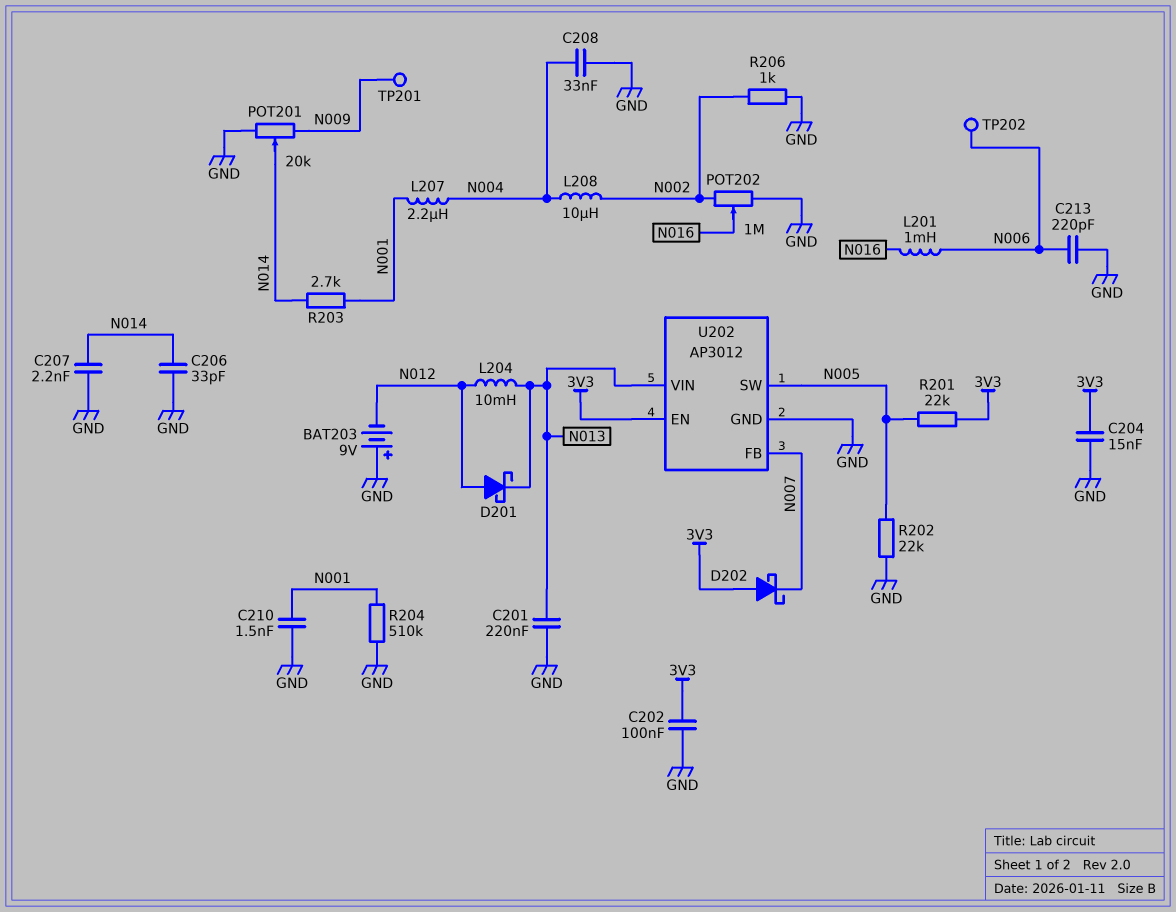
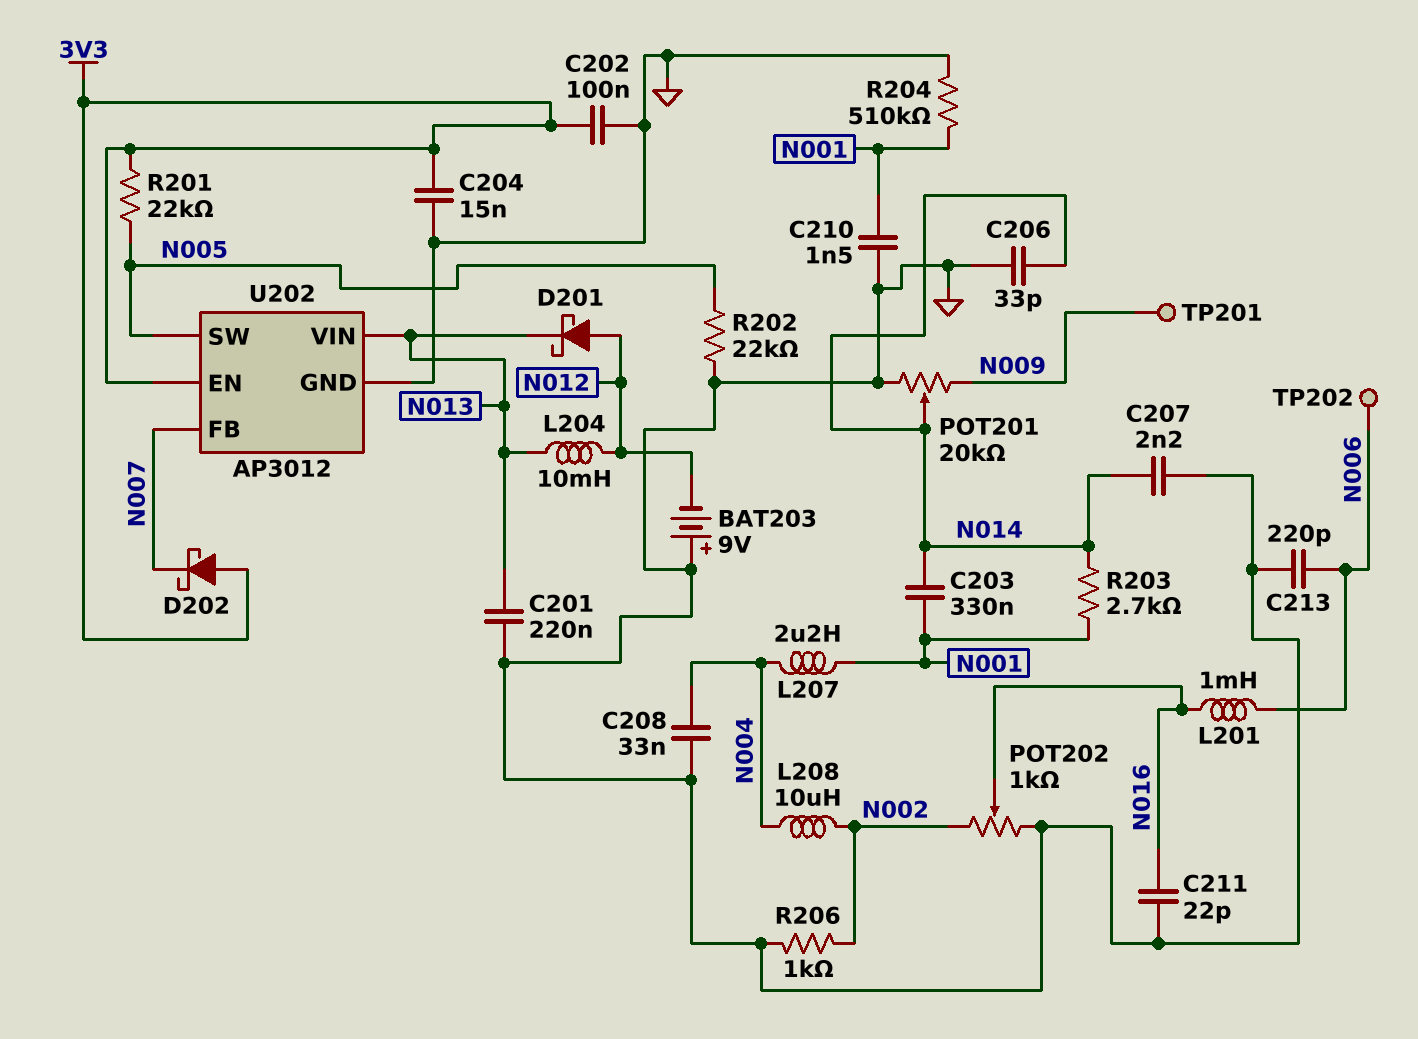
C203: none -> 330nF (N001, N014)
C211: none -> 22pF (GND, N016)
POT202: 1M (GND, N002, wiper N016) -> 1k (GND, N002, wiper N016)

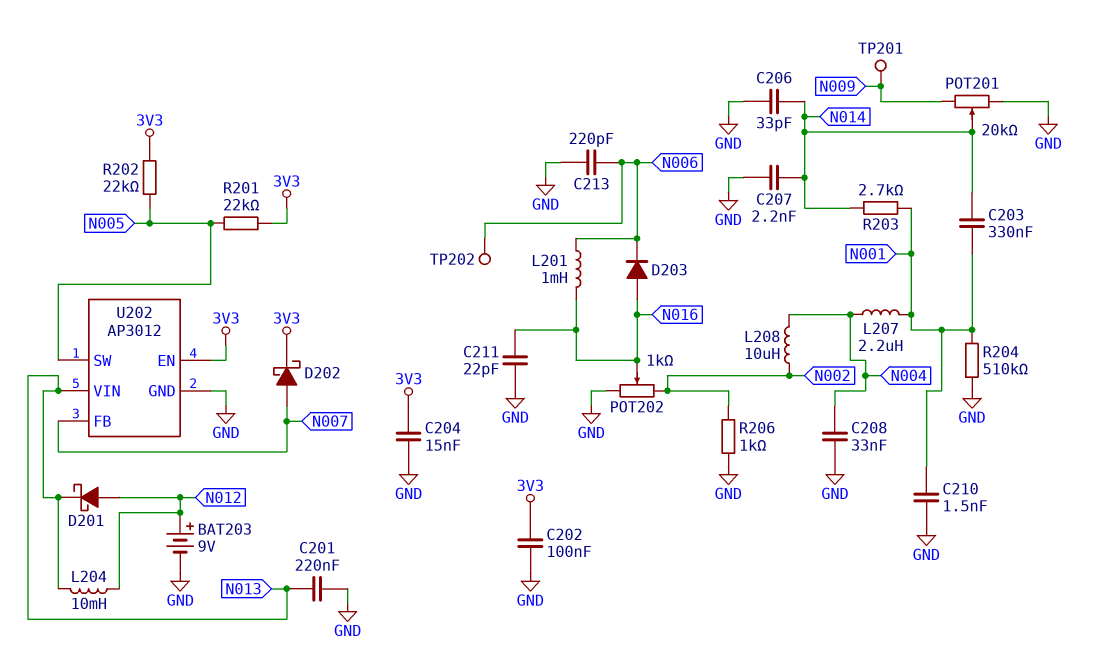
BAT203: 9V (plus GND, minus N012) -> 9V (plus N012, minus GND)
D202: schottky (A 3V3, K N007) -> schottky (A N007, K 3V3)
D203: none -> diode (A N016, K N006)
R202: 22k (GND, N005) -> 22k (3V3, N005)

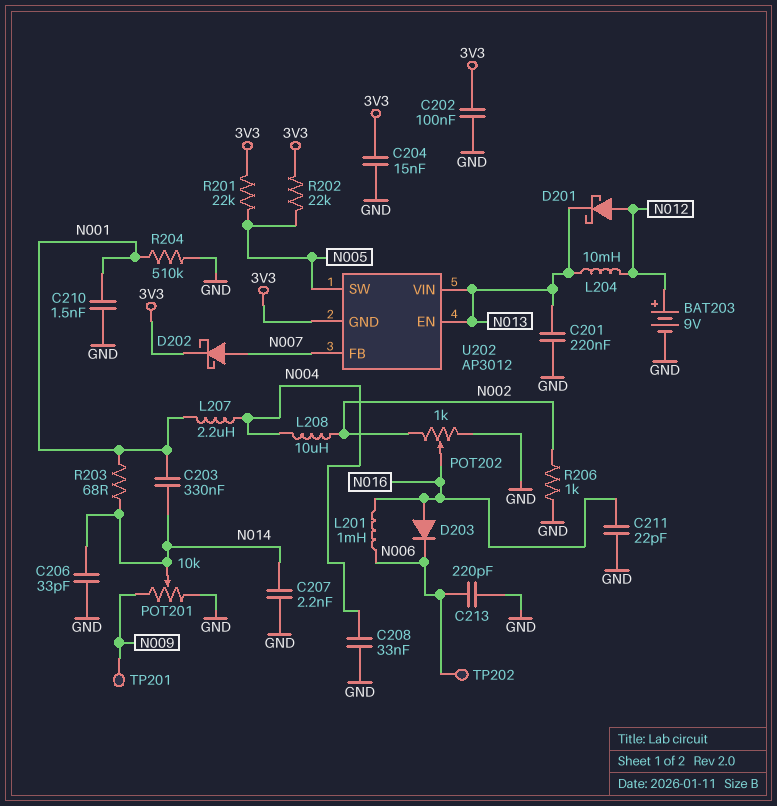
POT201: 20k (GND, N009, wiper N014) -> 10k (GND, N009, wiper N014)
R203: 2.7k (N001, N014) -> 68 (N001, N014)
U202 pin EN: 3V3 -> N013
U202 pin GND: GND -> 3V3

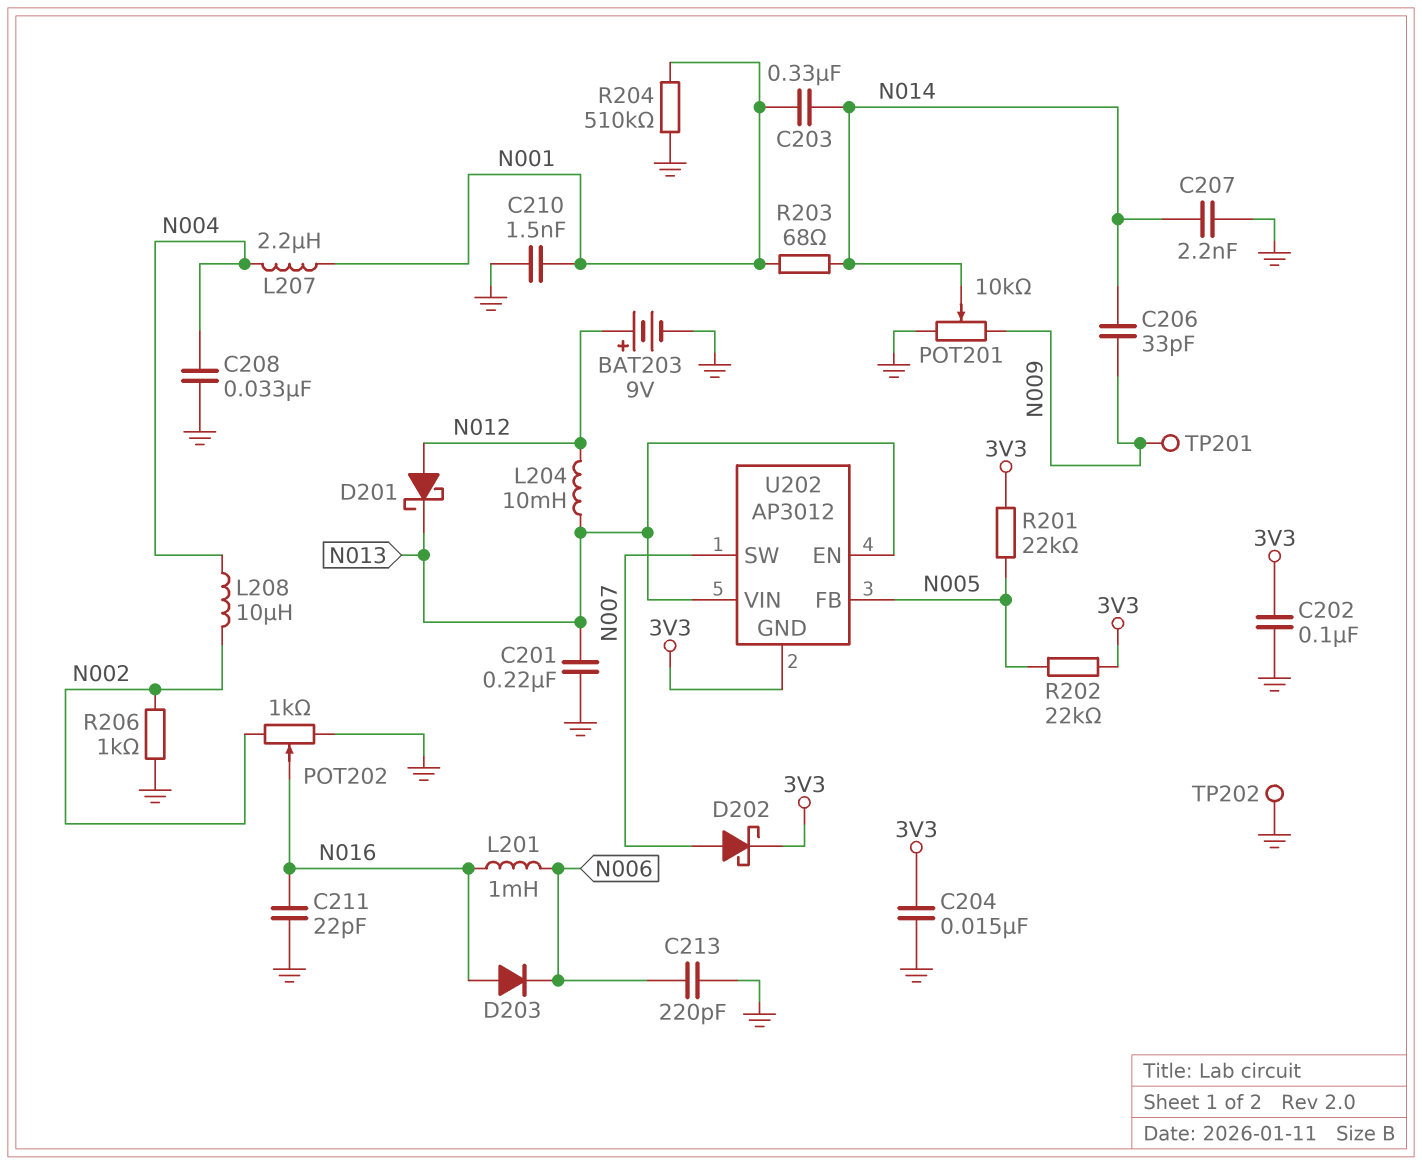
C206: 33pF (GND, N014) -> 33pF (N009, N014)
TP202: test point (N006) -> test point (GND)
U202 pin FB: N007 -> N005
U202 pin SW: N005 -> N007

